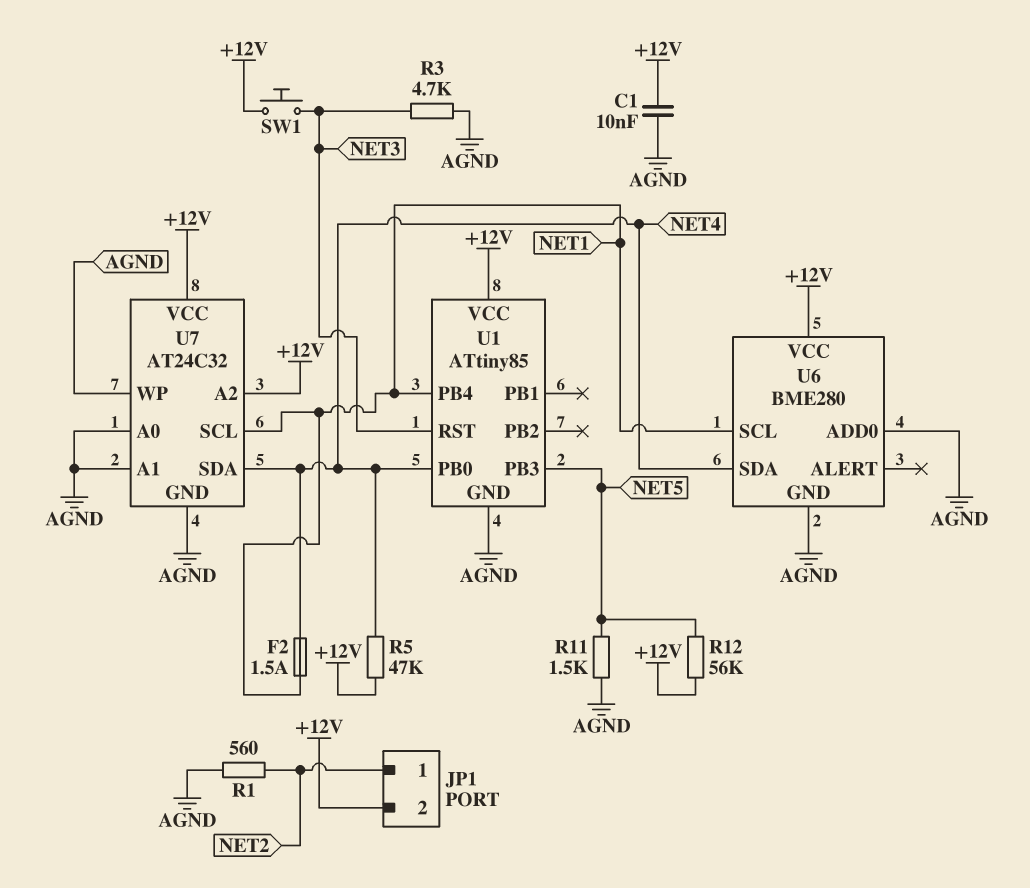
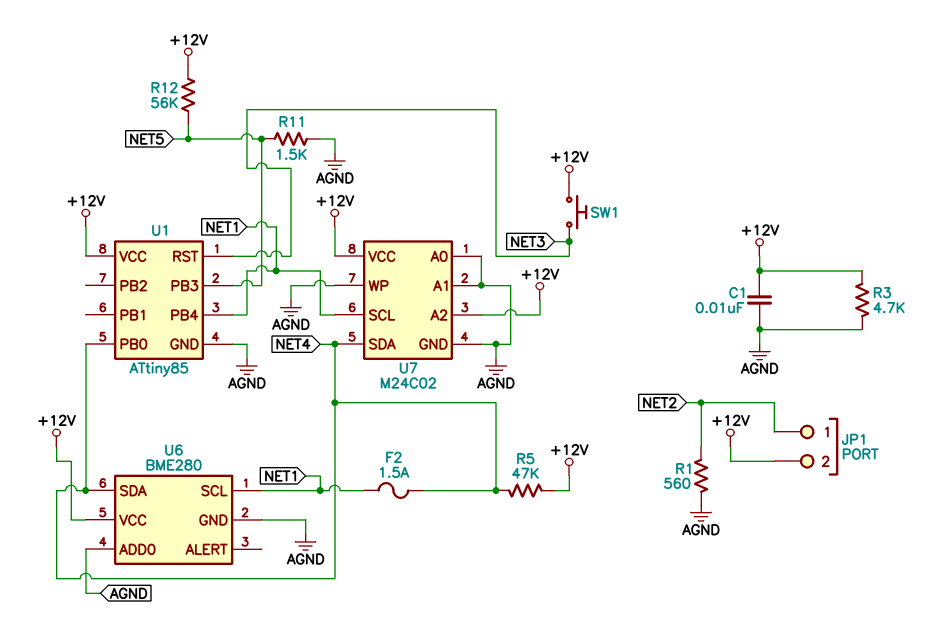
R3: 4.7k (AGND, NET3) -> 4.7k (+12V, AGND)
U7: AT24C32 -> M24C02

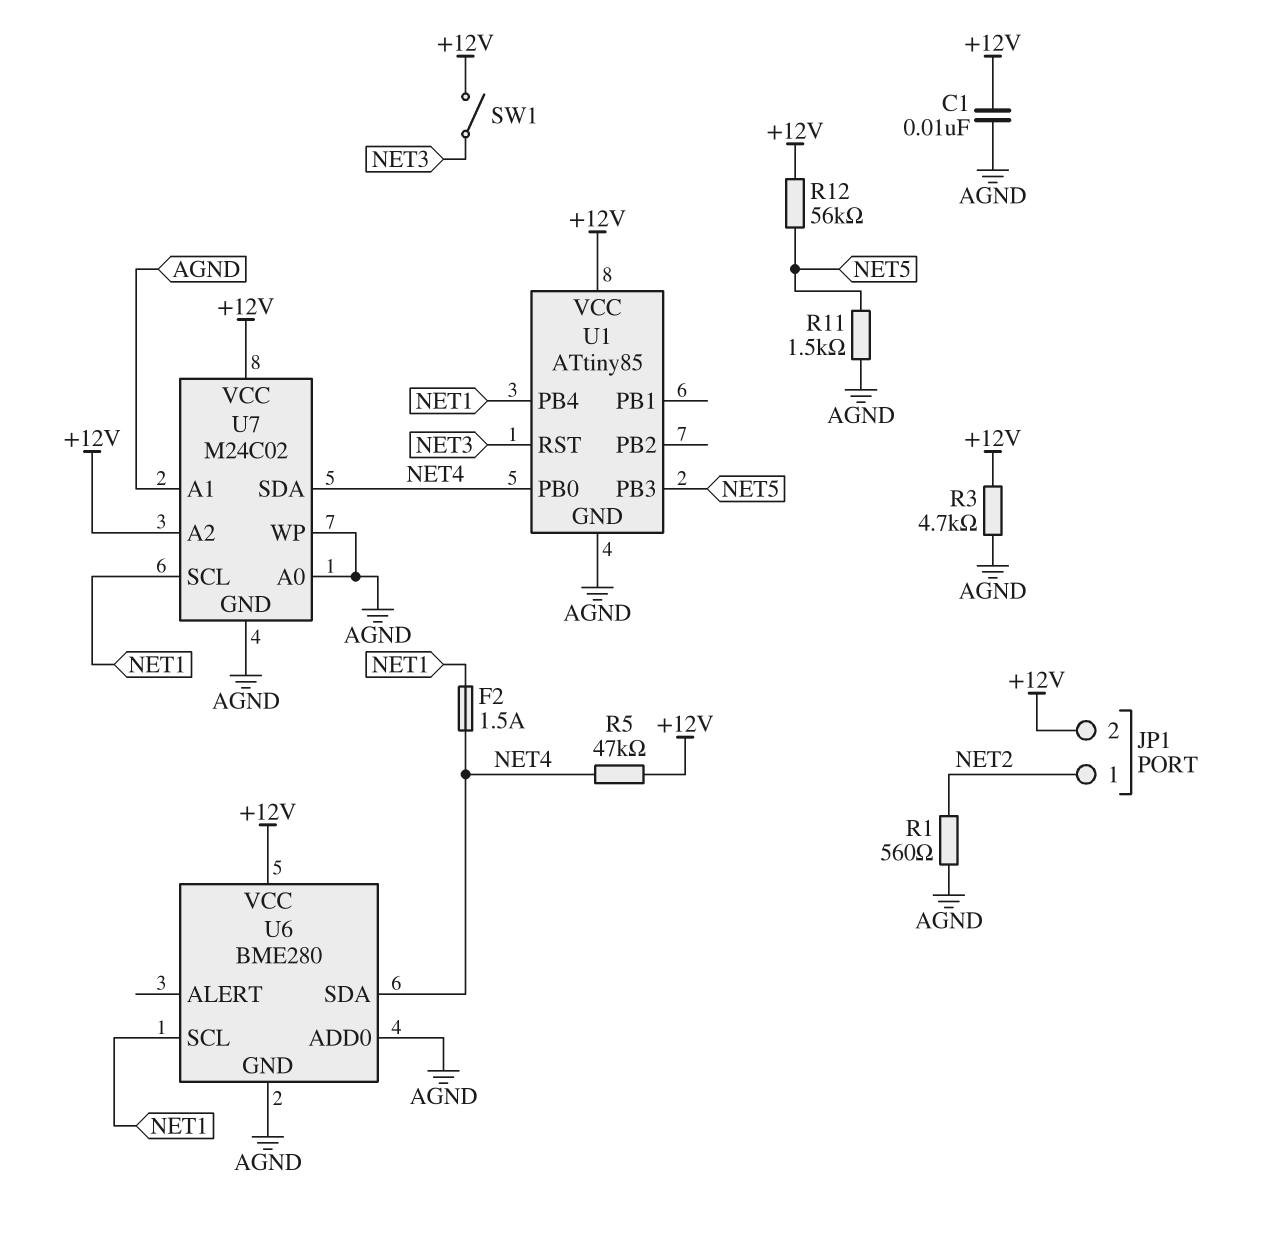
SW1: button (+12V, NET3) -> switch (+12V, NET3)

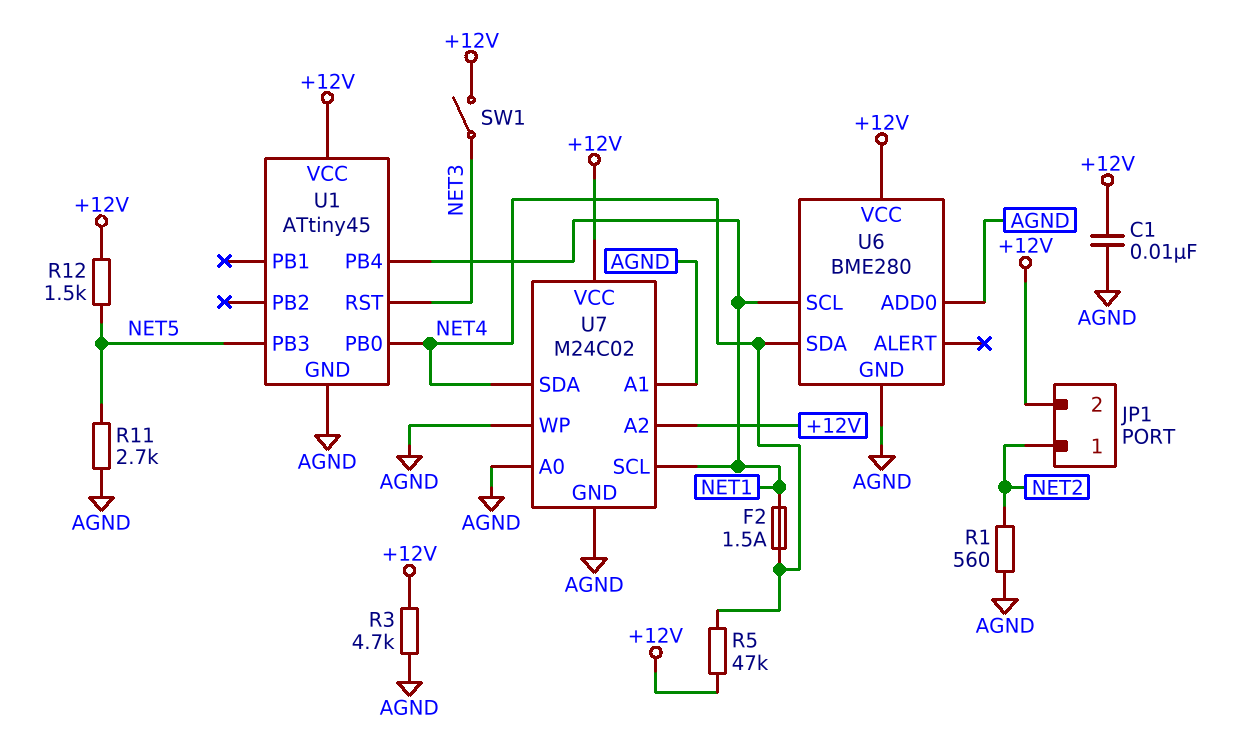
R11: 1.5k (AGND, NET5) -> 2.7k (AGND, NET5)
R12: 56k (+12V, NET5) -> 1.5k (+12V, NET5)
U1: ATtiny85 -> ATtiny45

